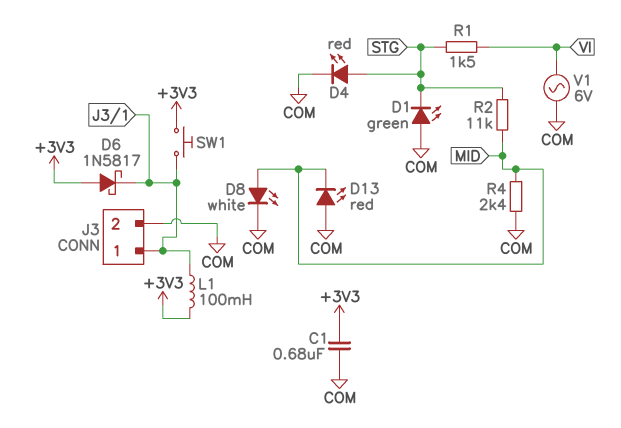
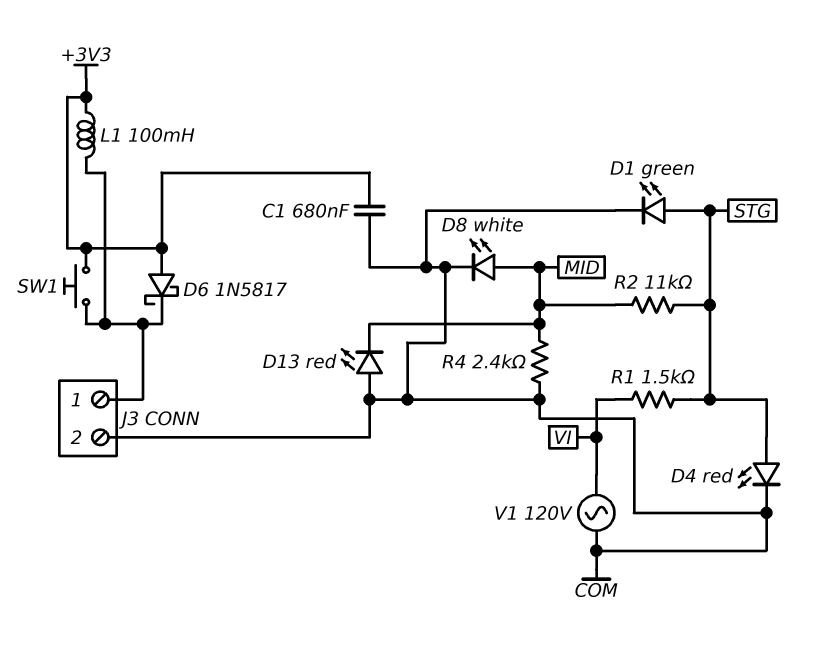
D1: LED green (A COM, K STG) -> LED green (A STG, K COM)
V1: AC 6V (COM, VI) -> AC 120V (COM, VI)

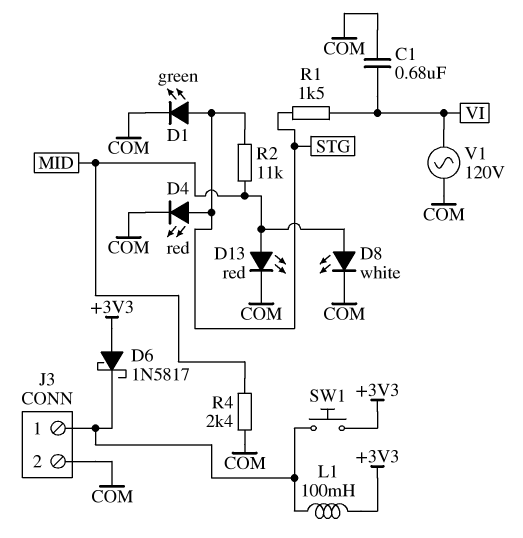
C1: 680nF (+3V3, COM) -> 680nF (COM, VI)
D13: LED red (A COM, K MID) -> LED red (A MID, K COM)

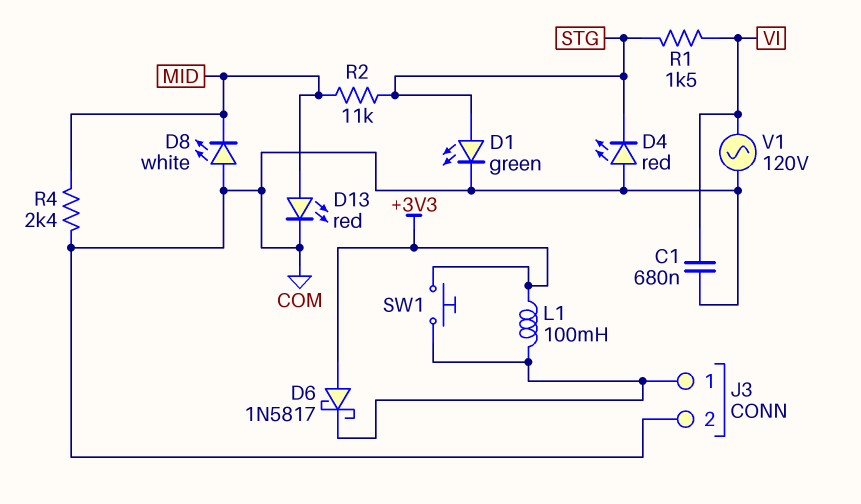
D4: LED red (A STG, K COM) -> LED red (A COM, K STG)
D8: LED white (A MID, K COM) -> LED white (A COM, K MID)

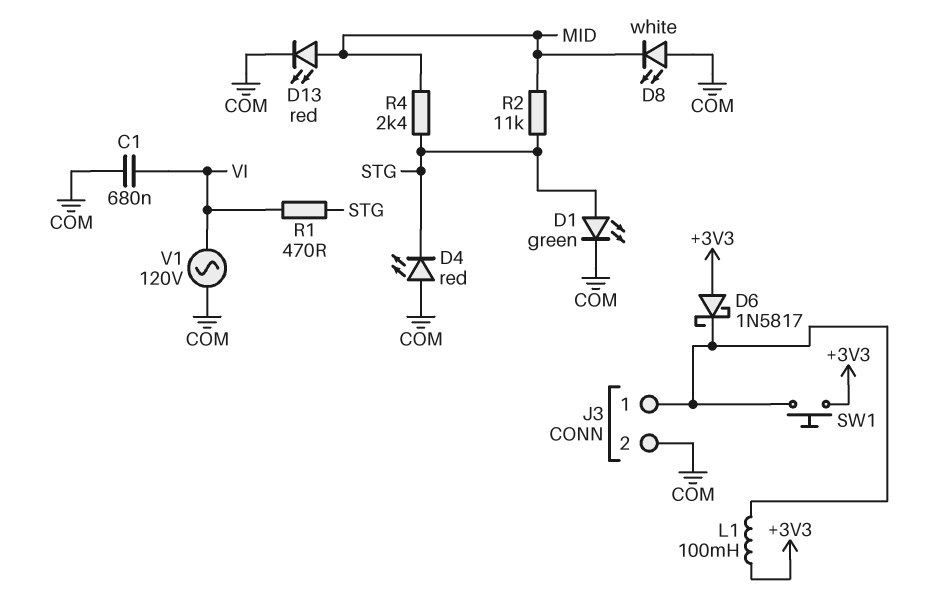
R1: 1.5k (STG, VI) -> 470 (STG, VI)
R4: 2.4k (COM, MID) -> 2.4k (MID, STG)

